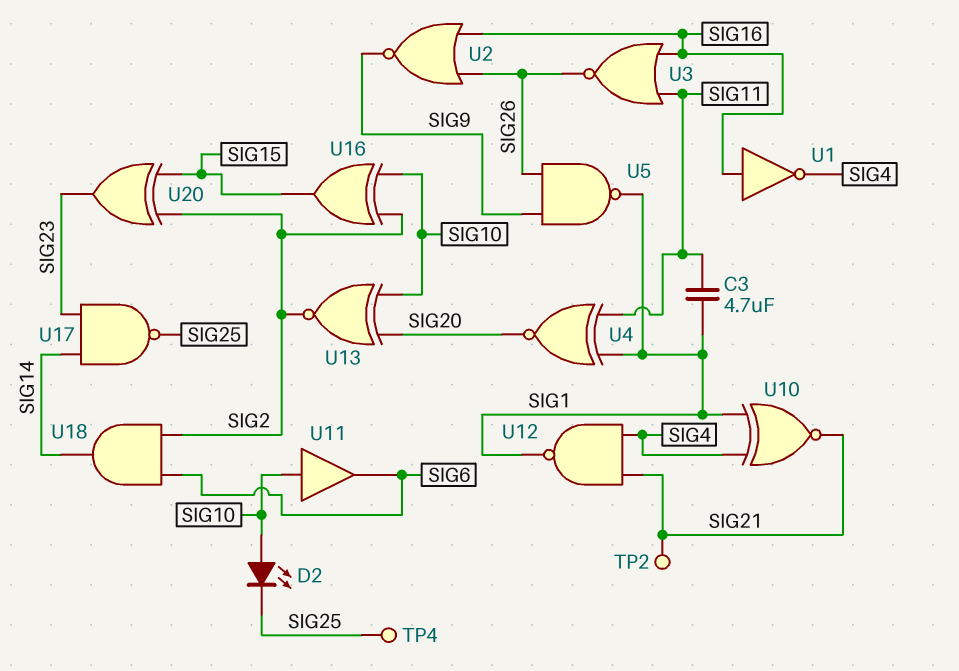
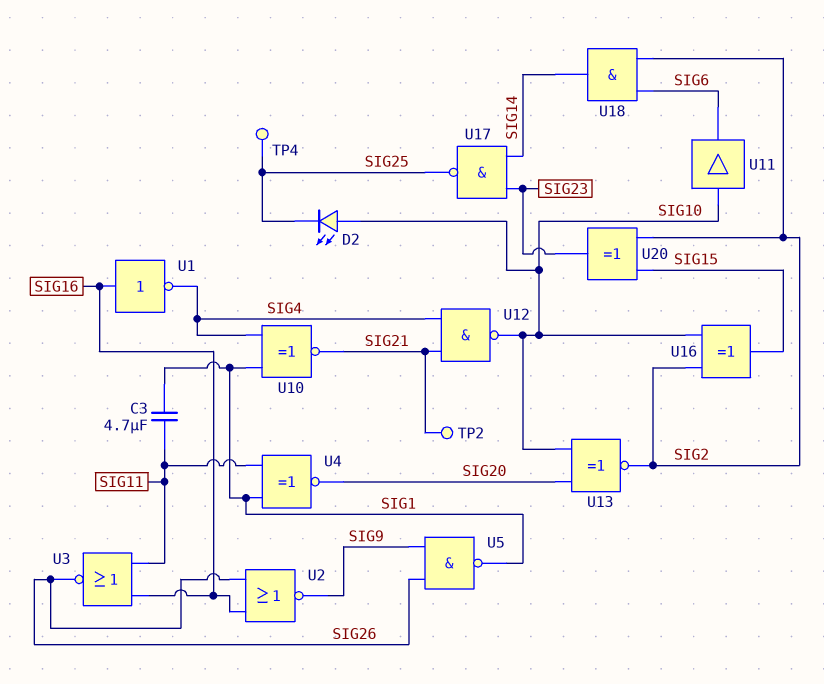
U12: NAND (in SIG4, in SIG21, out SIG1) -> NAND (in SIG4, in SIG21, out SIG10)

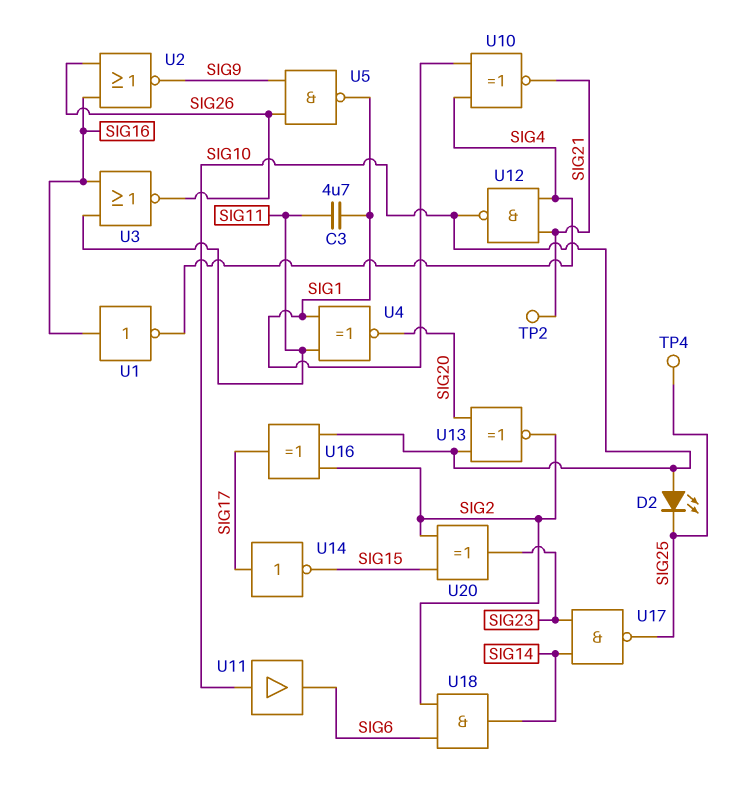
U14: none -> NOT (in SIG17, out SIG15)
U16: XOR (in SIG2, in SIG10, out SIG15) -> XOR (in SIG2, in SIG10, out SIG17)

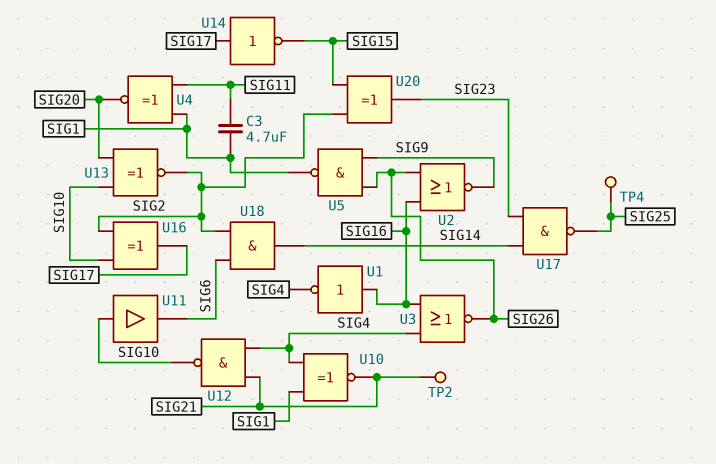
D2: LED (A SIG10, K SIG25) -> none
U3: NOR (in SIG11, in SIG16, out SIG26) -> NOR (in SIG4, in SIG16, out SIG26)

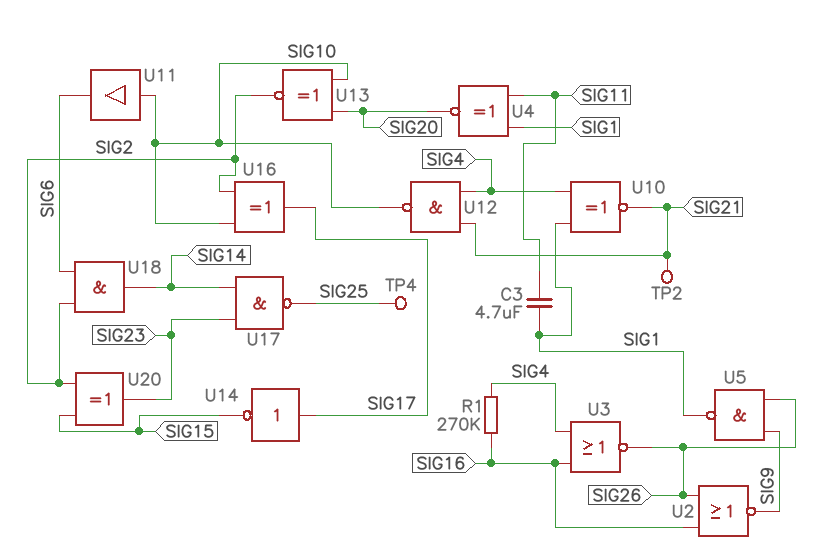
R1: none -> 270k (SIG4, SIG16)
U1: NOT (in SIG16, out SIG4) -> none

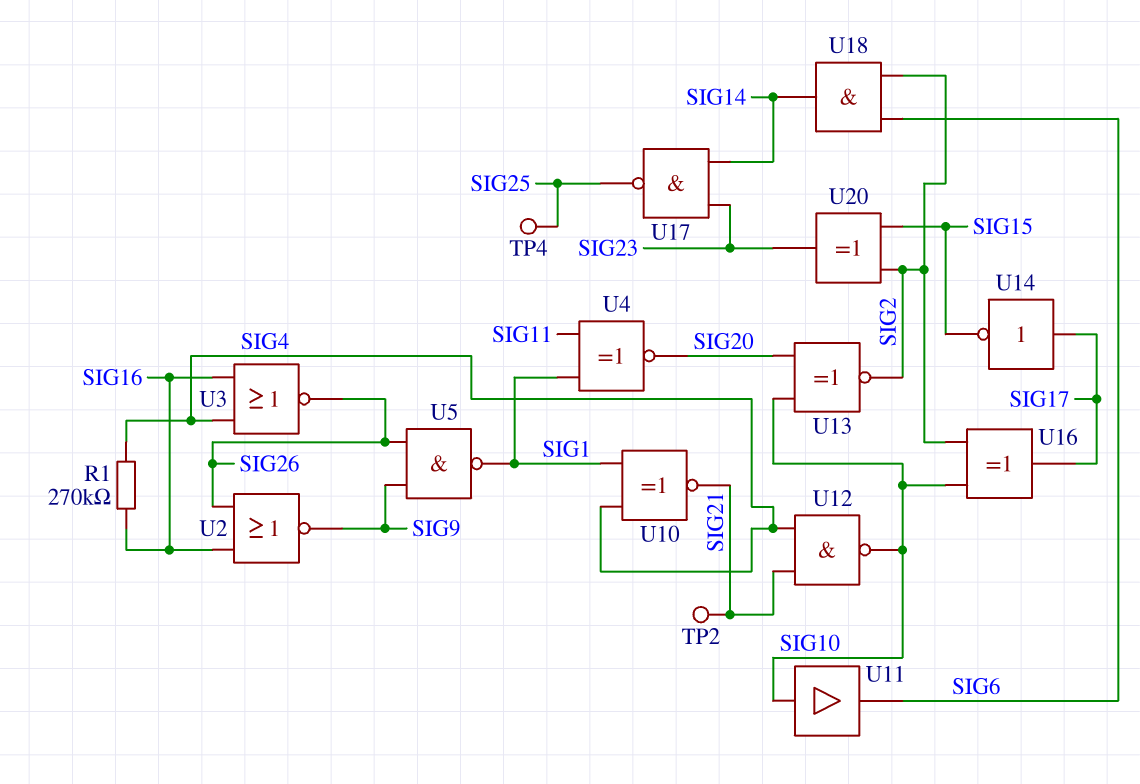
C3: 4.7uF (SIG1, SIG11) -> none

